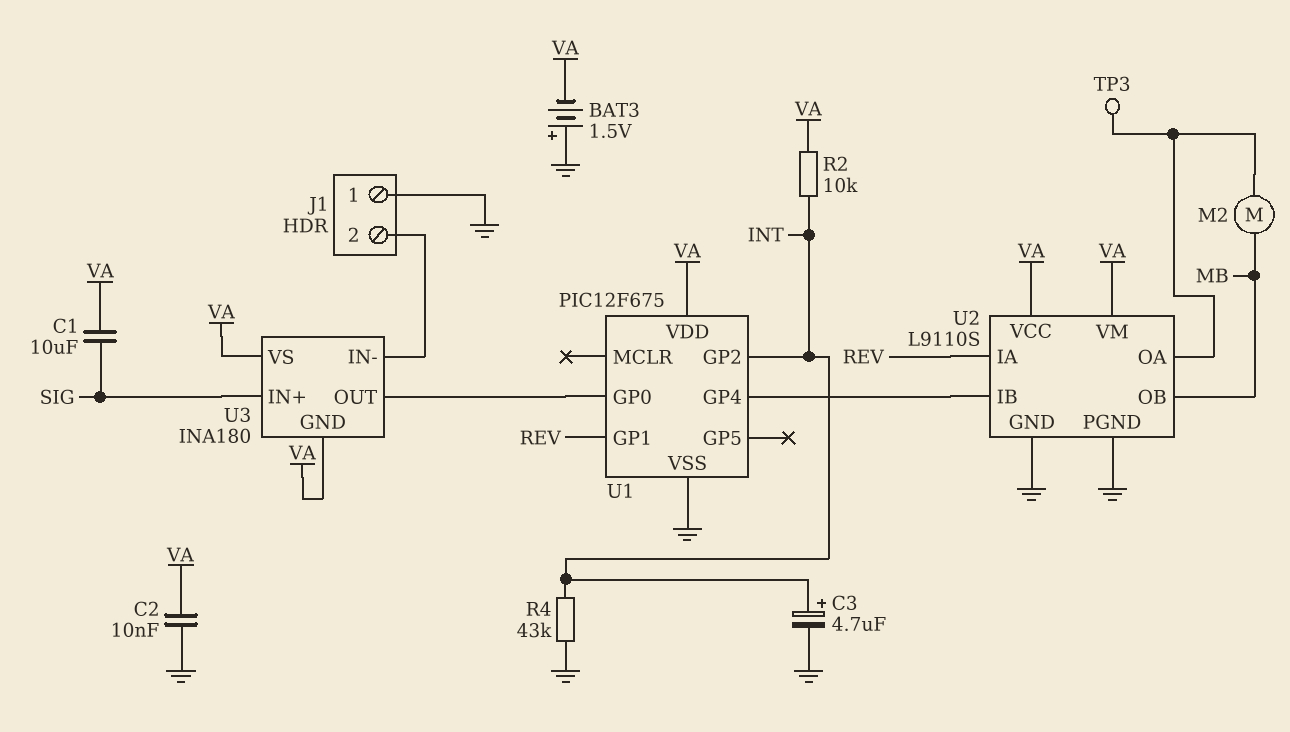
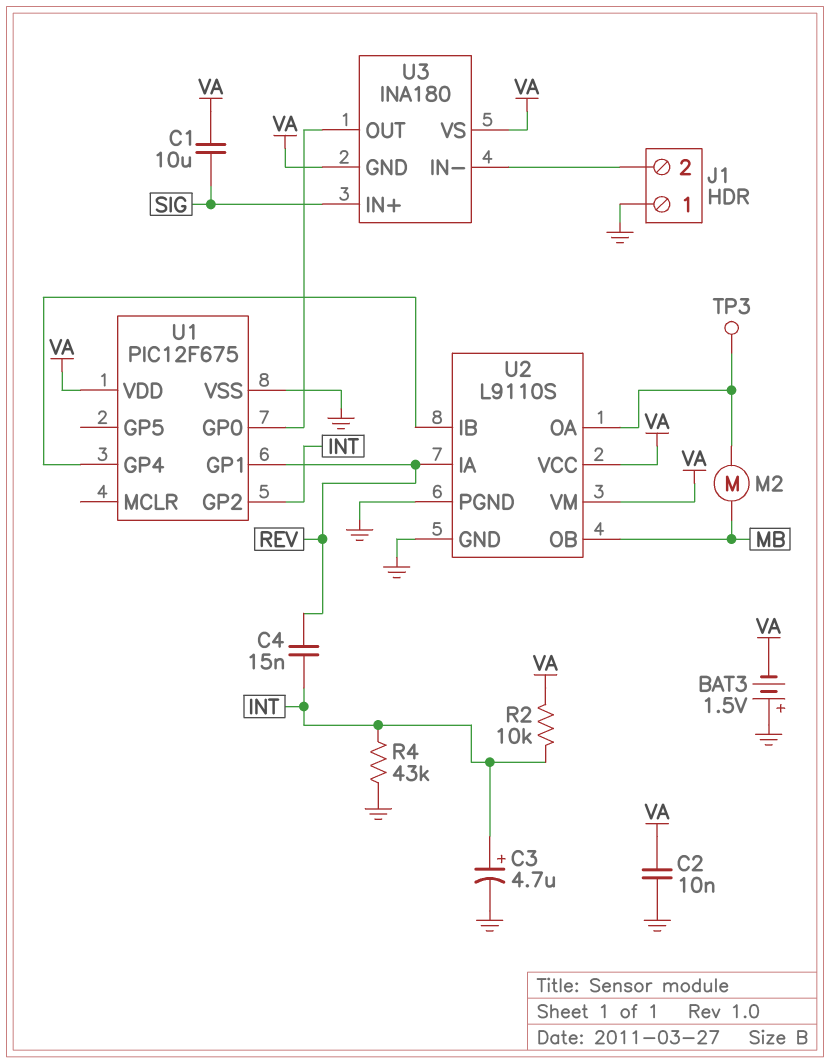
C4: none -> 15nF (INT, REV)

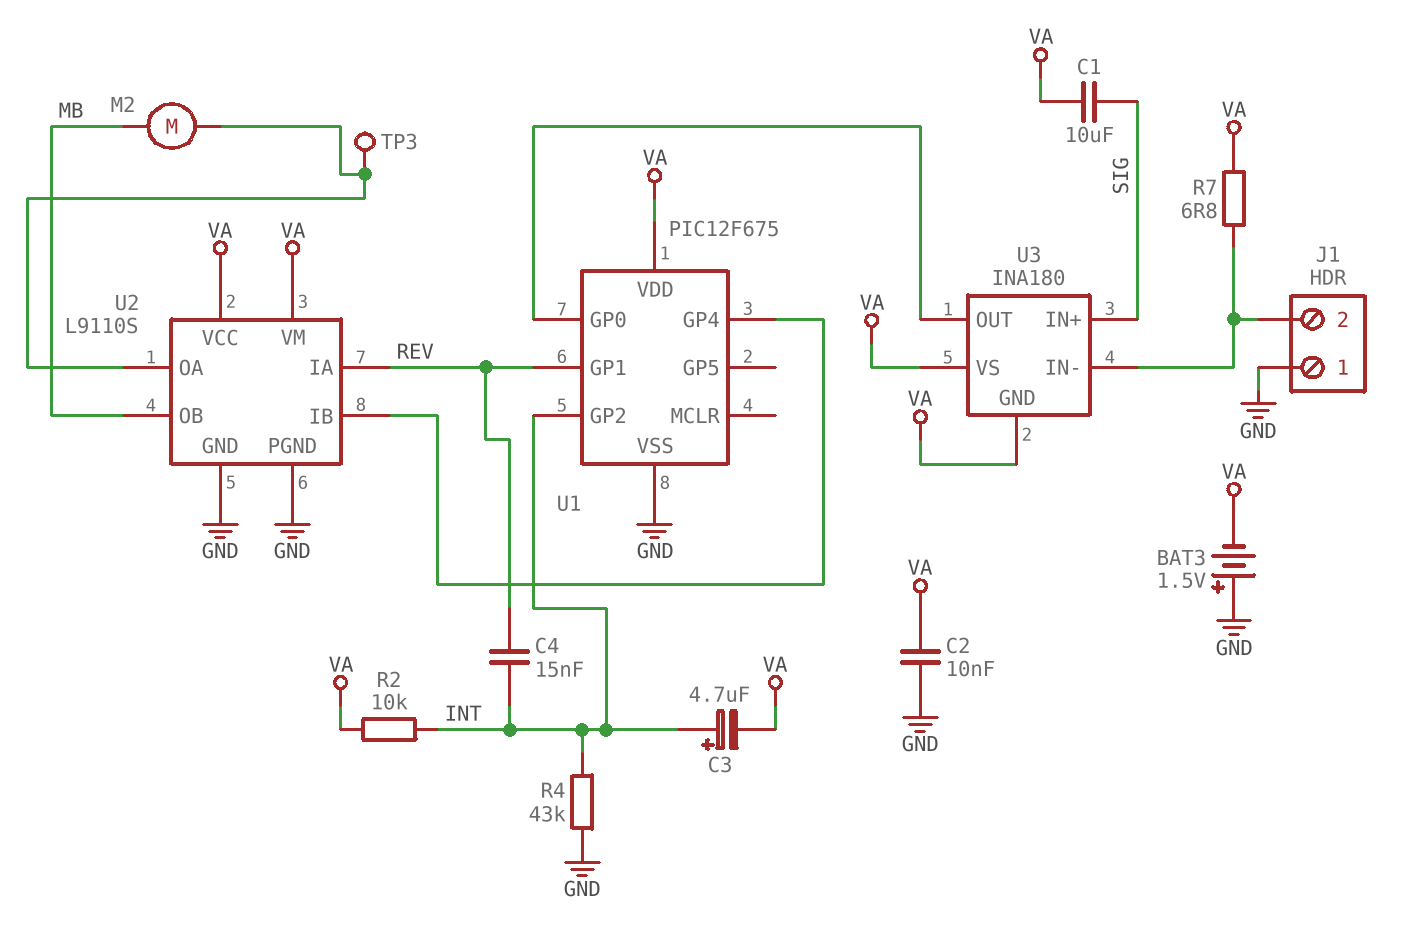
C3: 4.7uF (plus INT, minus GND) -> 4.7uF (plus INT, minus VA)
R7: none -> 6.8 (J1/2, VA)

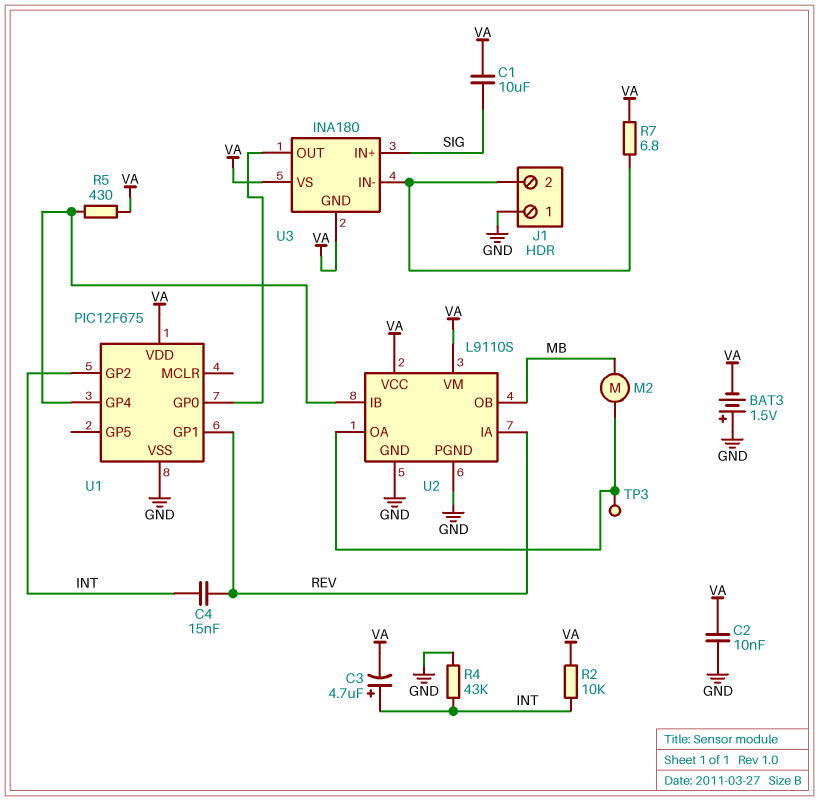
R5: none -> 430 (U1/GP4, VA)

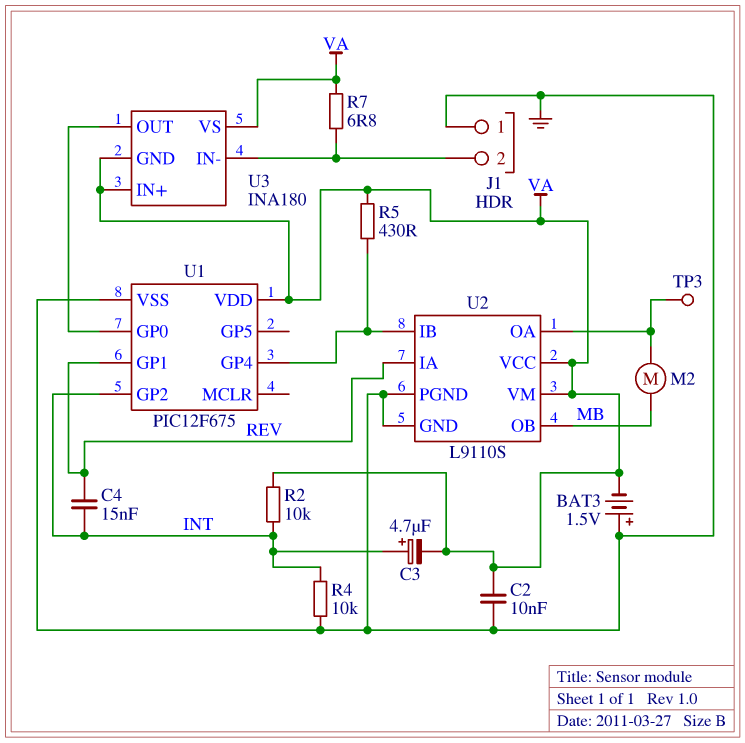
C1: 10uF (SIG, VA) -> none
R4: 43k (GND, INT) -> 10k (GND, INT)
U3 pin IN+: SIG -> VA

